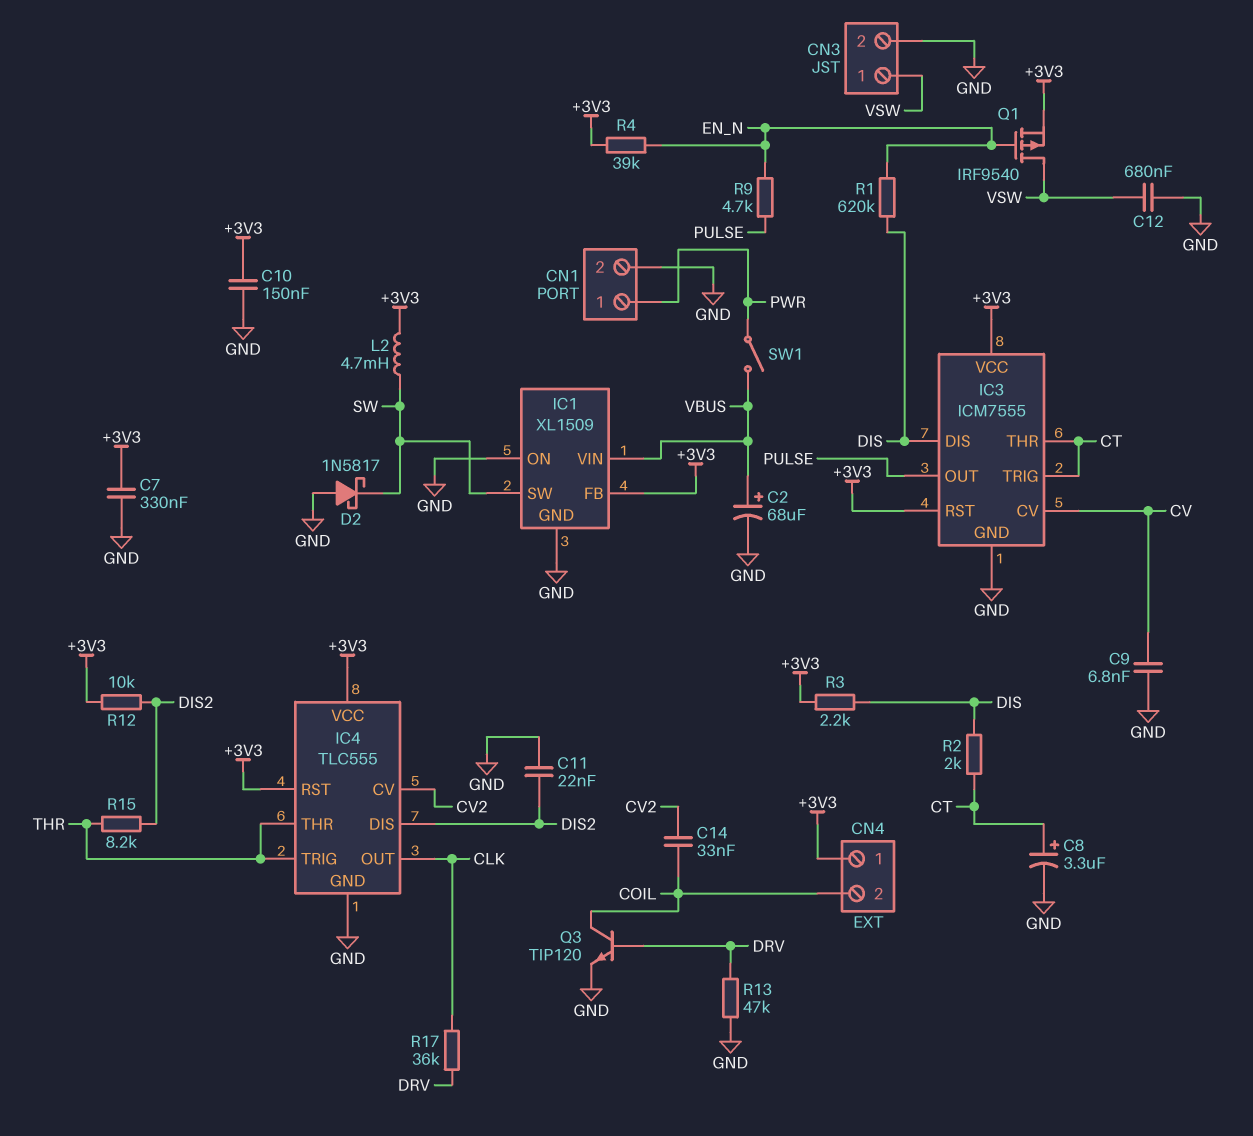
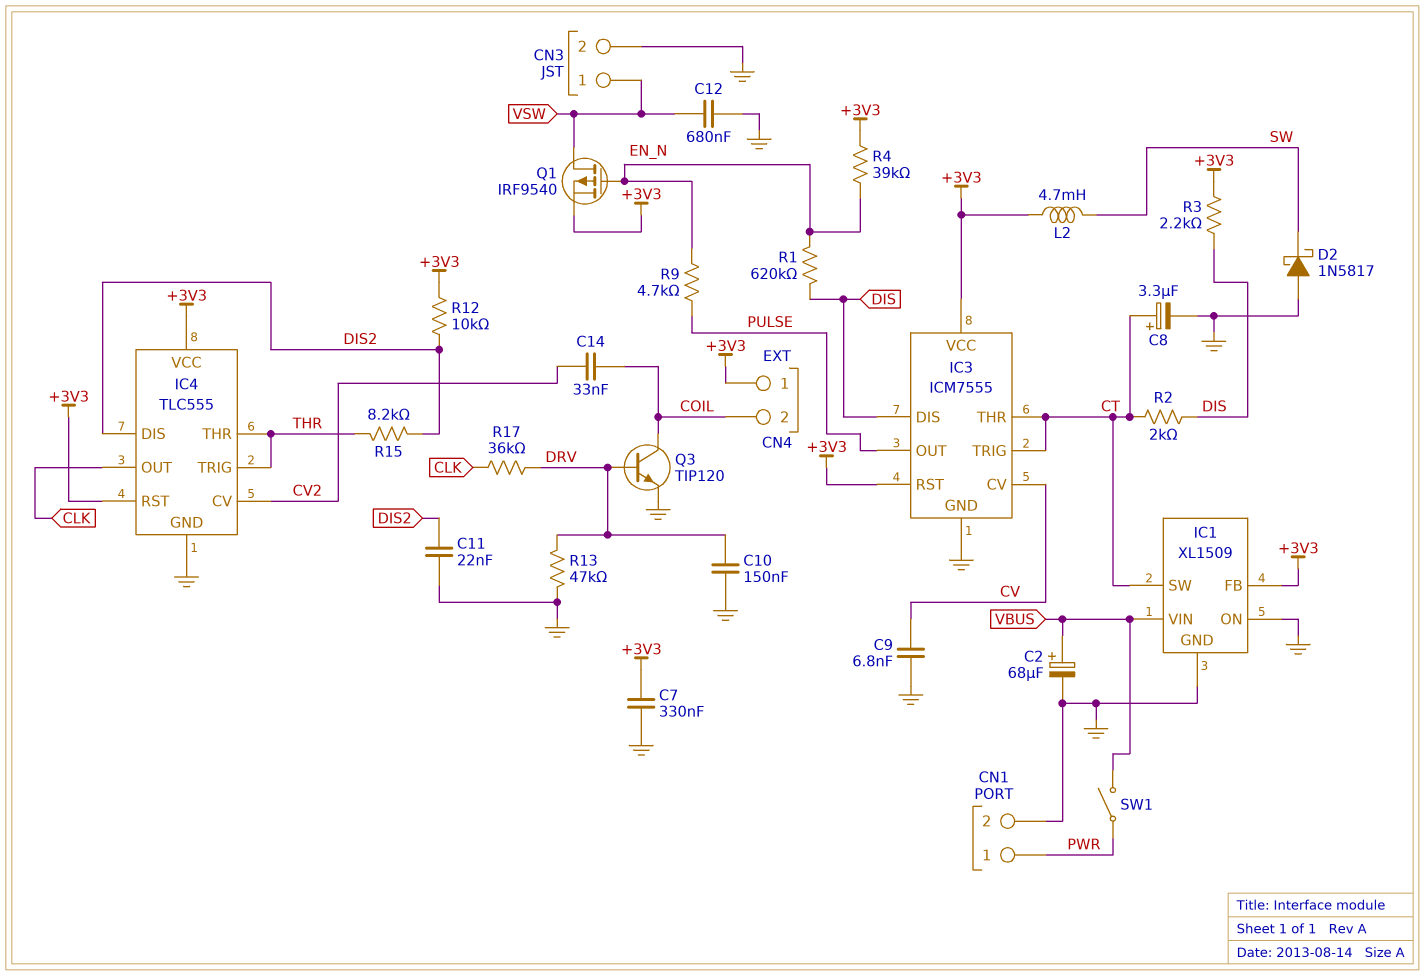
C10: 150nF (+3V3, GND) -> 150nF (DRV, GND)
IC1 pin SW: SW -> CT

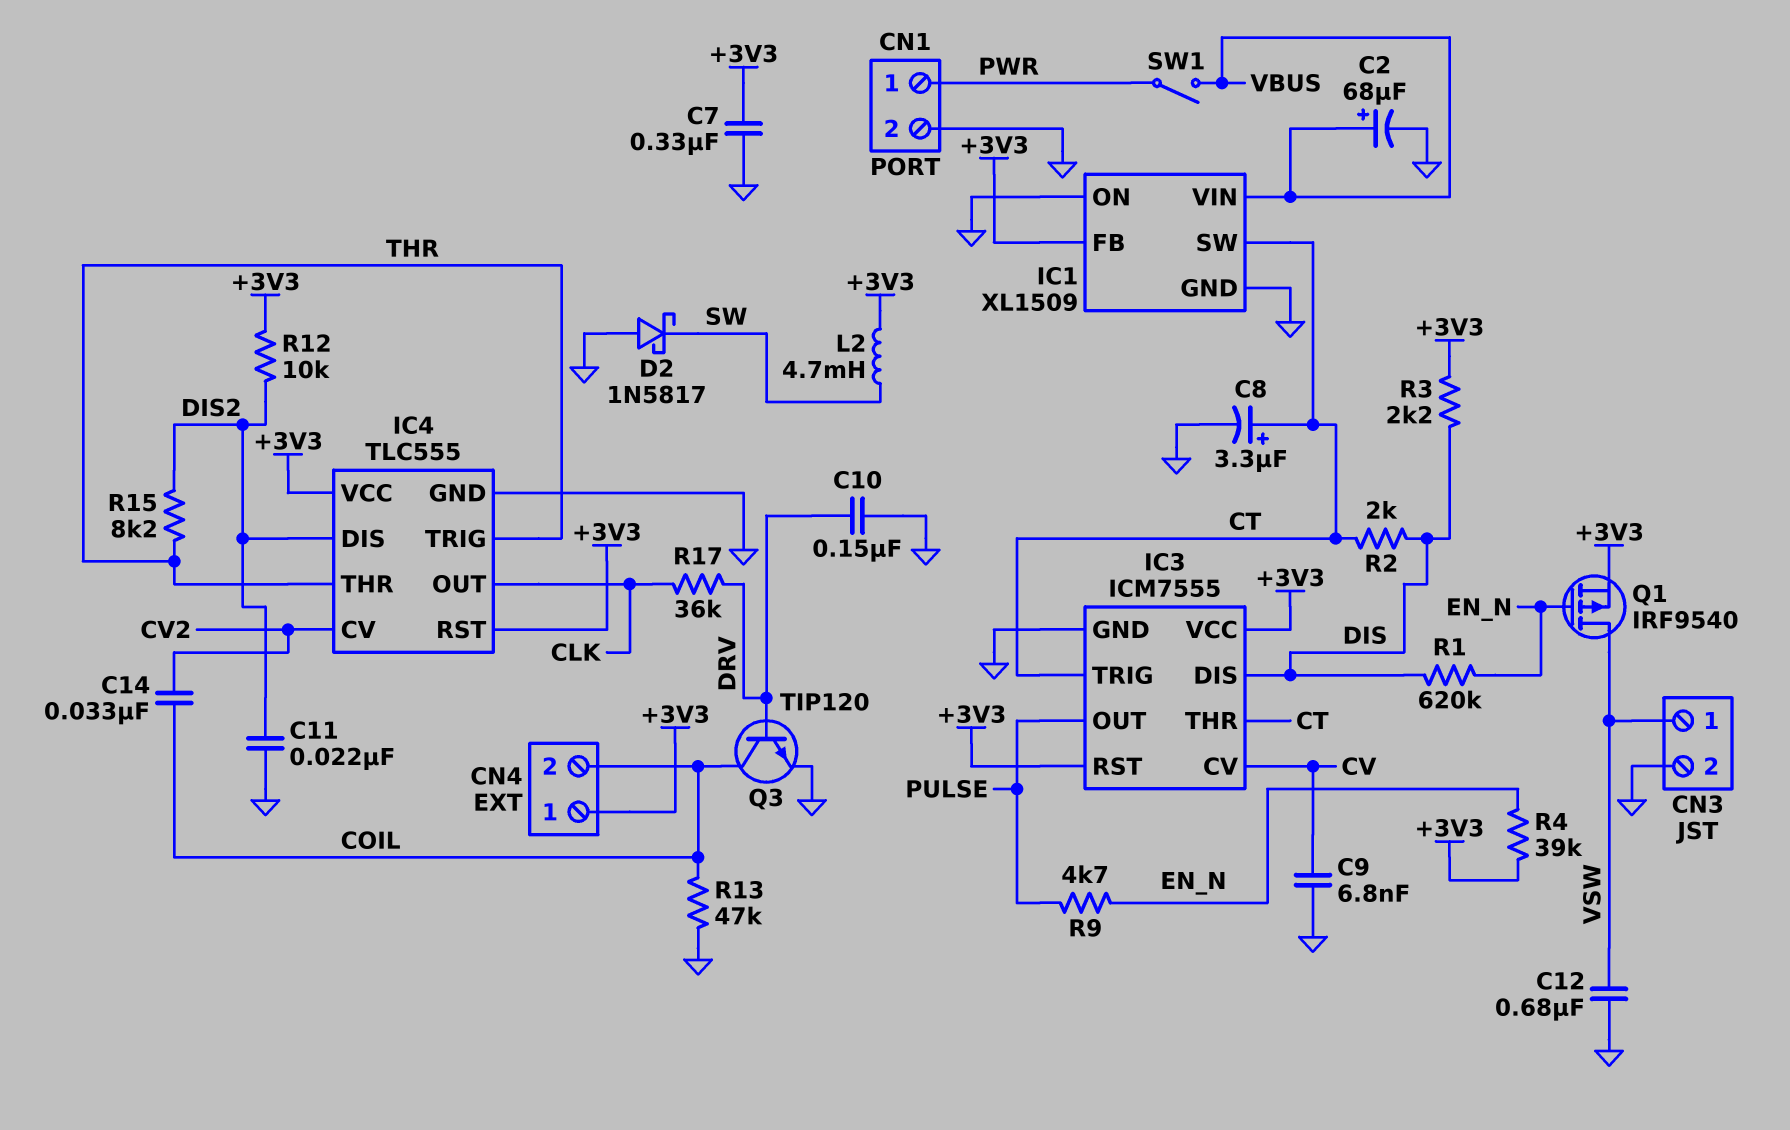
R13: 47k (DRV, GND) -> 47k (COIL, GND)

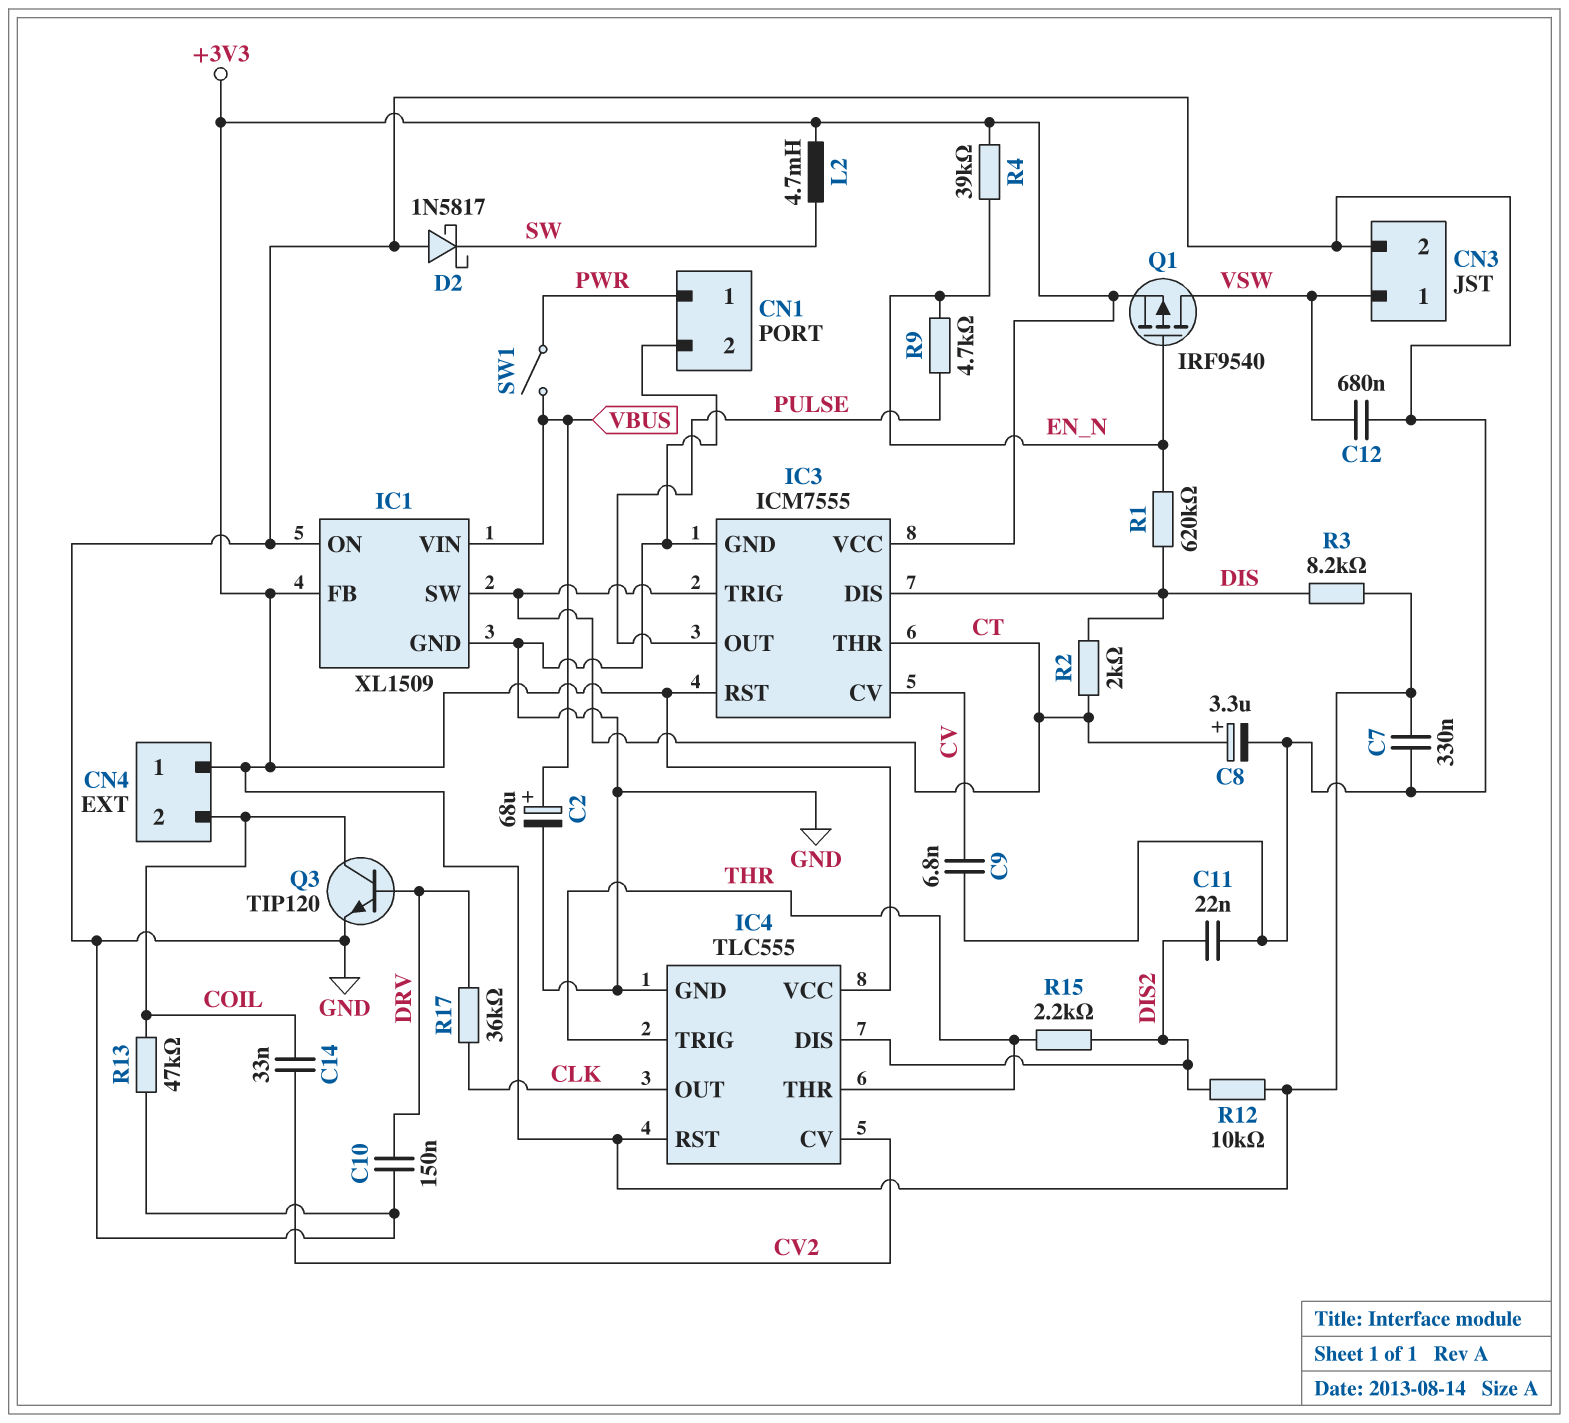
R3: 2.2k (+3V3, DIS) -> 8.2k (+3V3, DIS)
R15: 8.2k (DIS2, THR) -> 2.2k (DIS2, THR)

